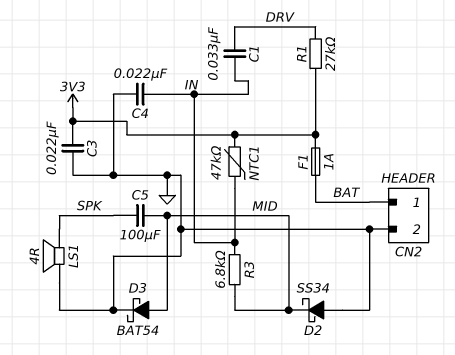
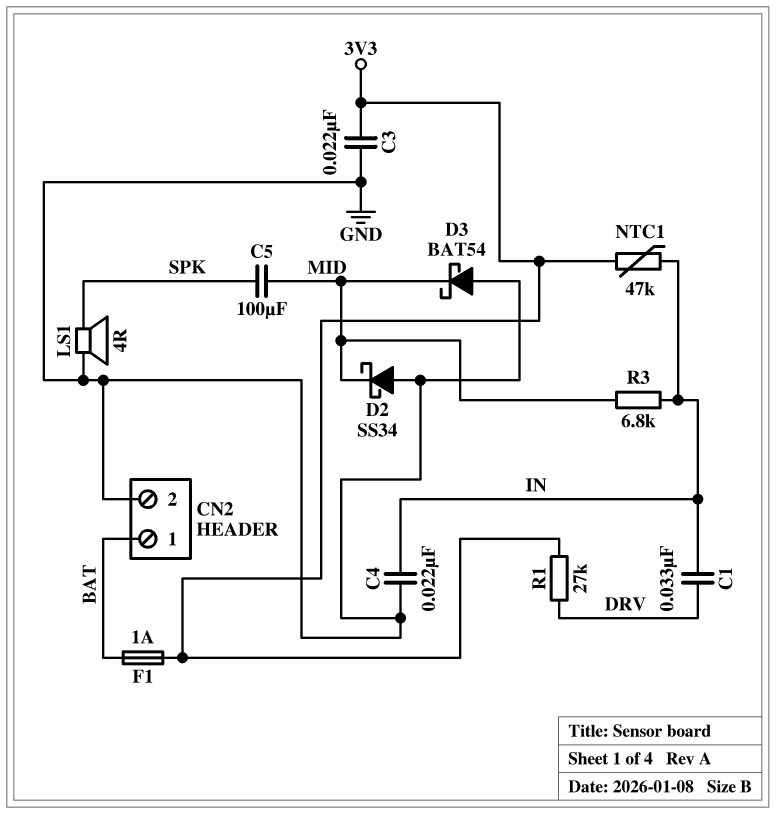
D3: schottky BAT54 (A MID, K GND) -> schottky BAT54 (A GND, K MID)

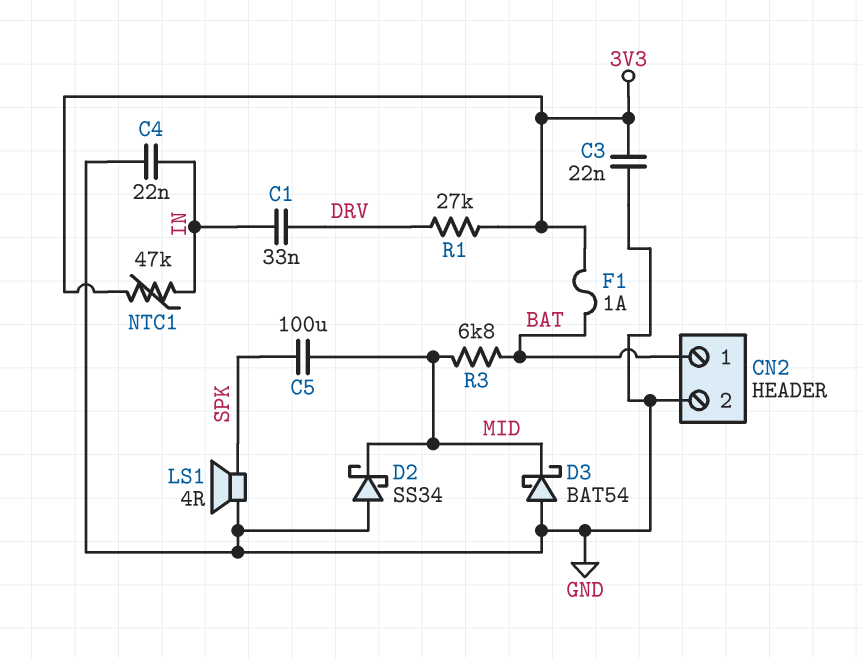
R3: 6.8k (IN, MID) -> 6.8k (BAT, MID)

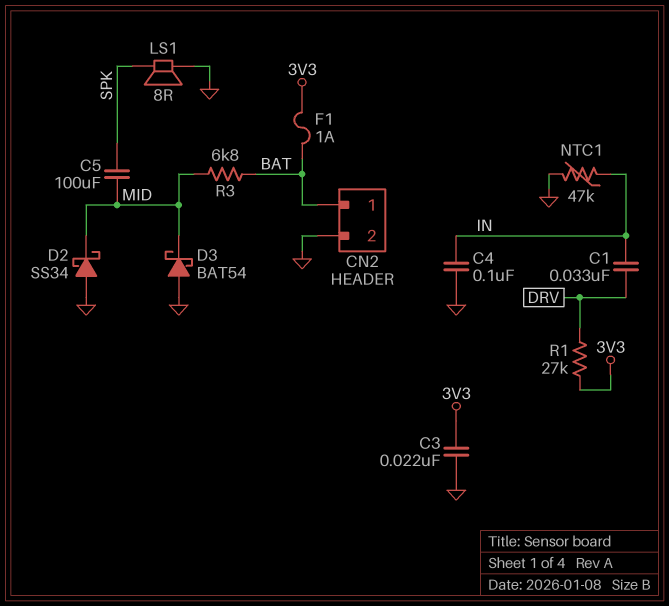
C4: 22nF (GND, IN) -> 100nF (GND, IN)
LS1: speaker 4R (GND, SPK) -> speaker 8R (GND, SPK)
NTC1: 47k (3V3, IN) -> 47k (GND, IN)

